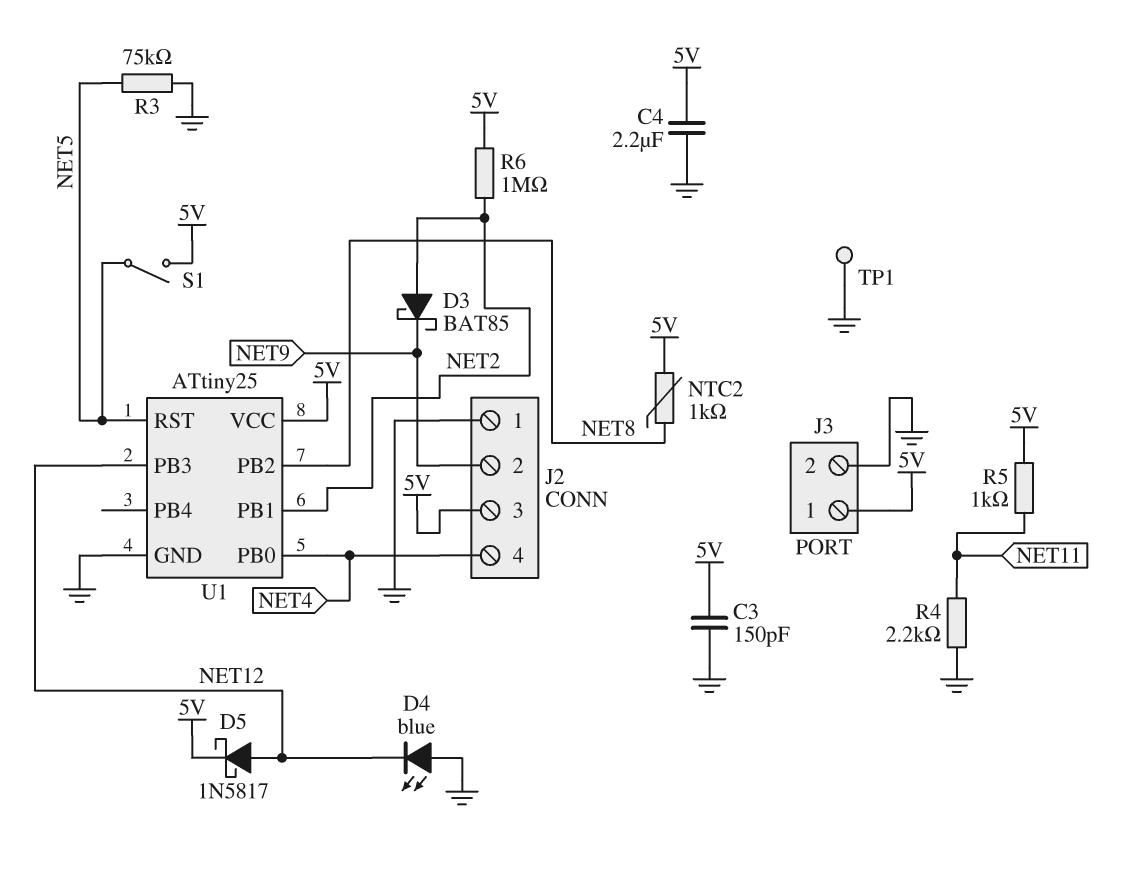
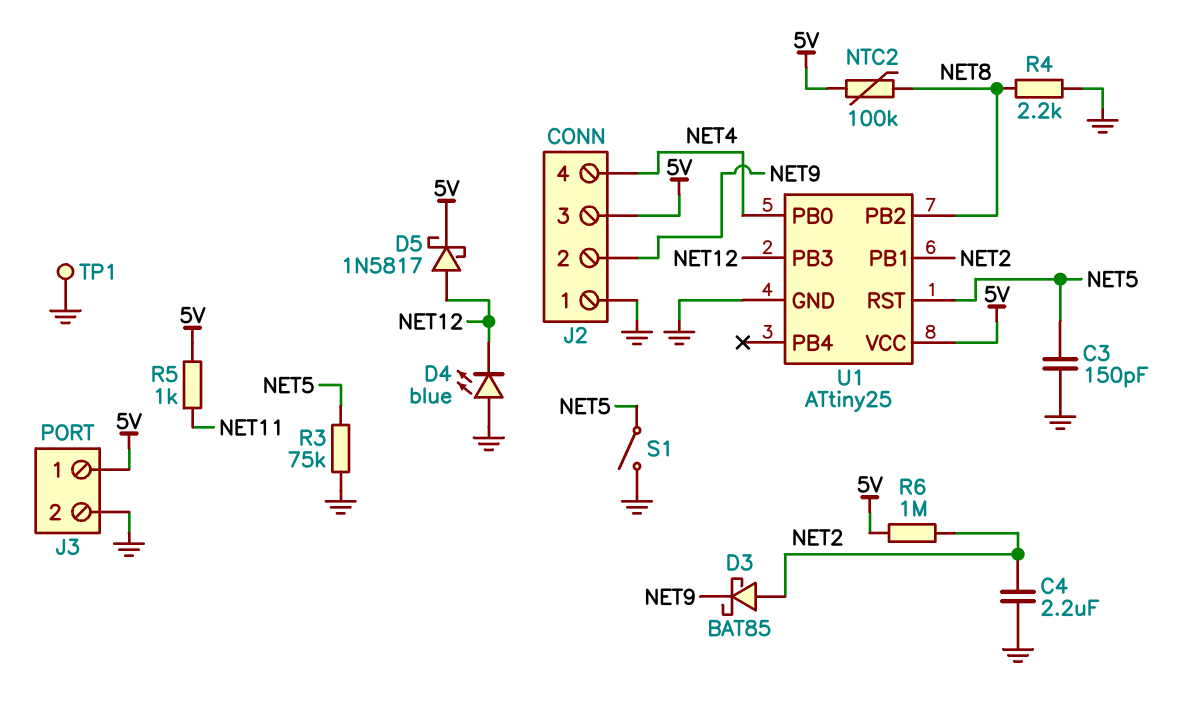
C3: 150pF (5V, GND) -> 150pF (GND, NET5)
C4: 2.2uF (5V, GND) -> 2.2uF (GND, NET2)
NTC2: 1k (5V, NET8) -> 100k (5V, NET8)
R4: 2.2k (GND, NET11) -> 2.2k (GND, NET8)
S1: switch (5V, NET5) -> switch (GND, NET5)

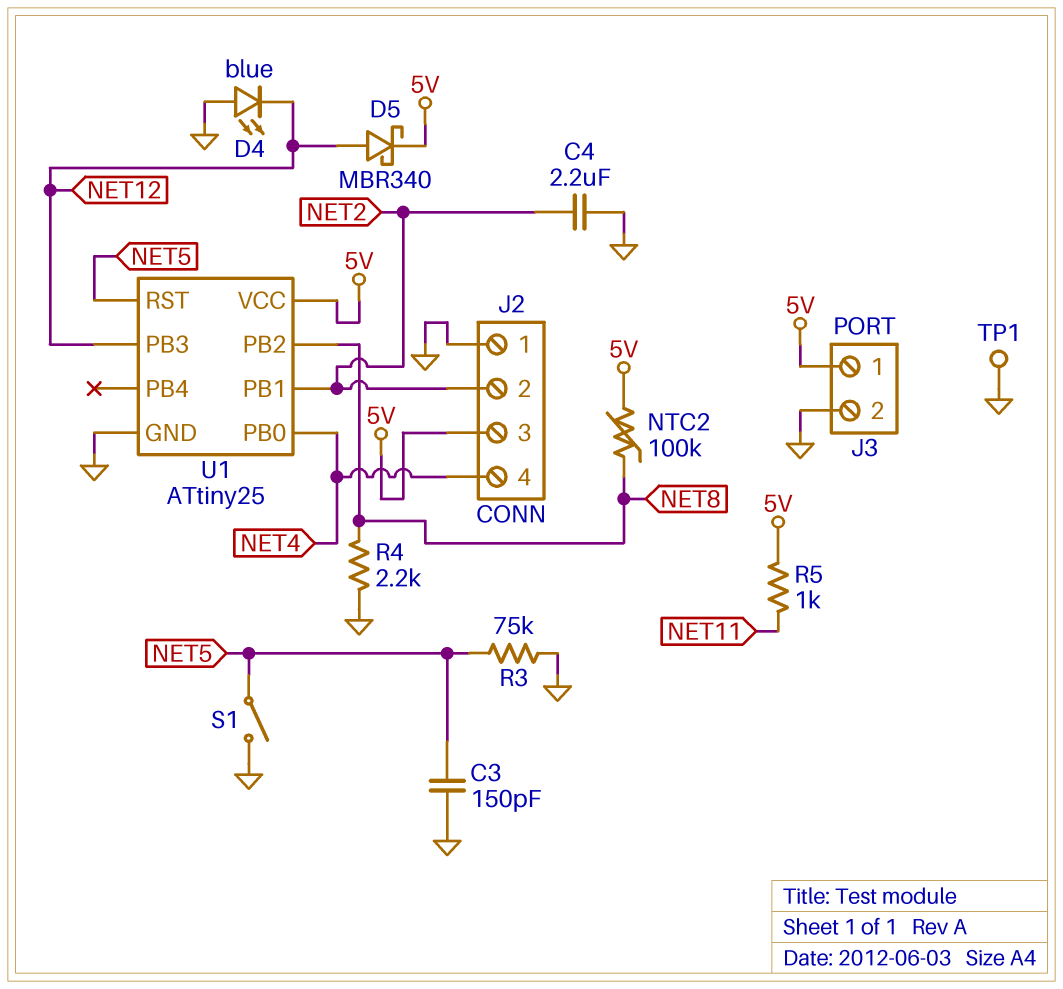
D3: schottky BAT85 (A NET2, K NET9) -> none
D5: schottky 1N5817 (A NET12, K 5V) -> schottky MBR340 (A NET12, K 5V)
J2 pin 2: NET9 -> NET2
R6: 1M (5V, NET2) -> none

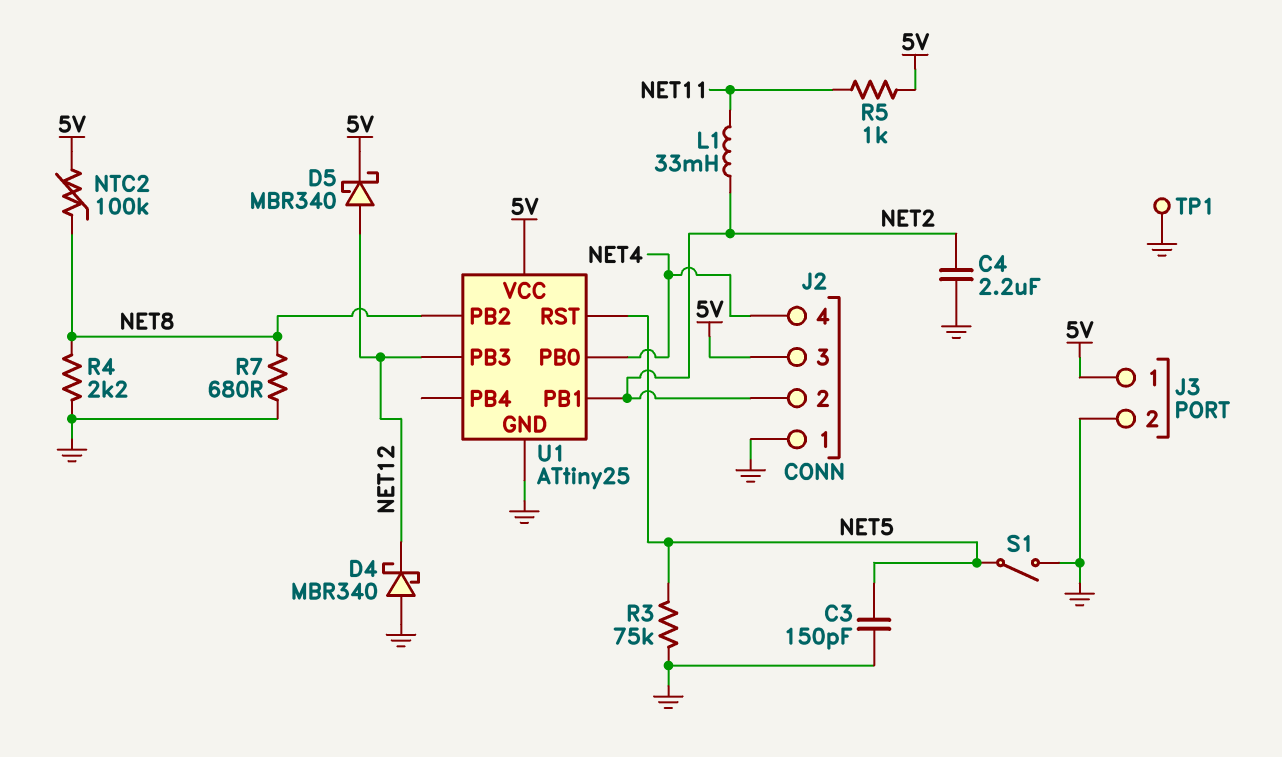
D4: LED blue (A GND, K NET12) -> schottky MBR340 (A GND, K NET12)
L1: none -> 33mH (NET2, NET11)
R7: none -> 680 (GND, NET8)

